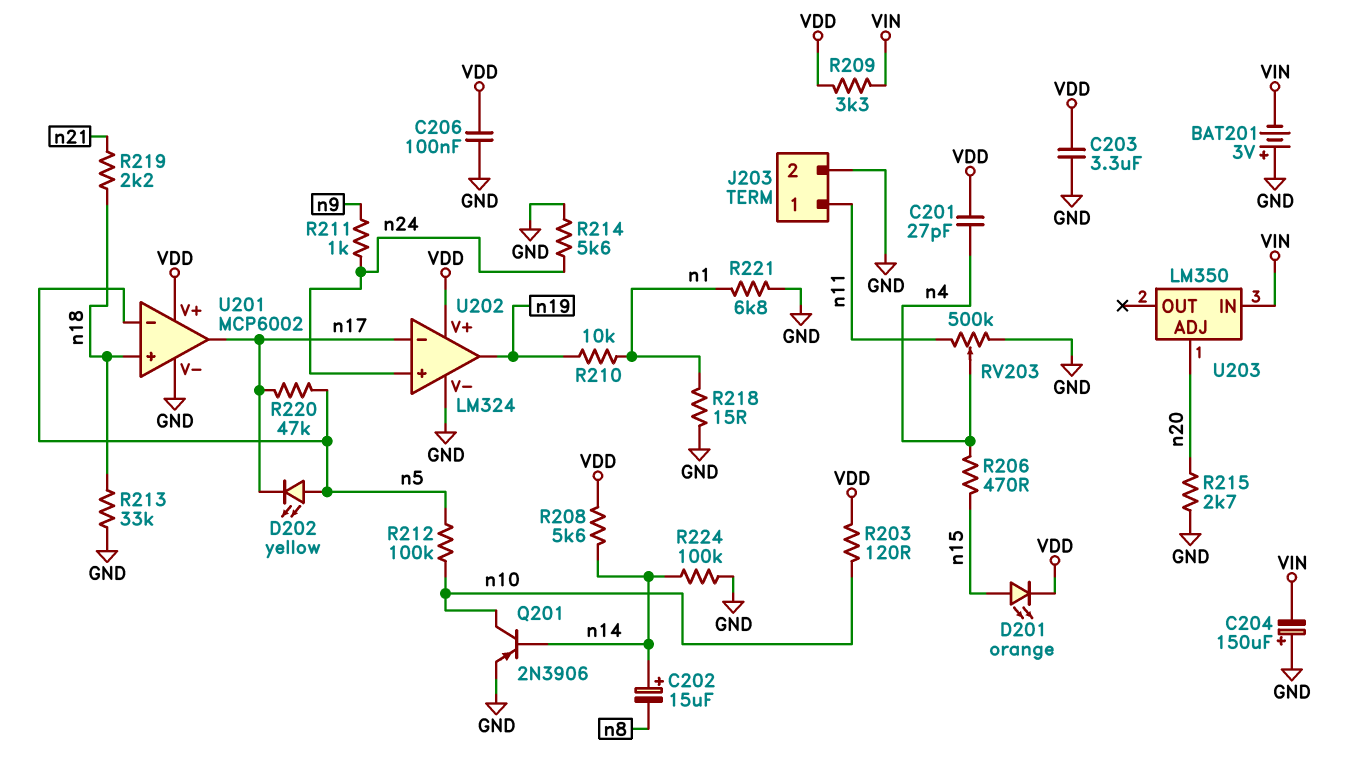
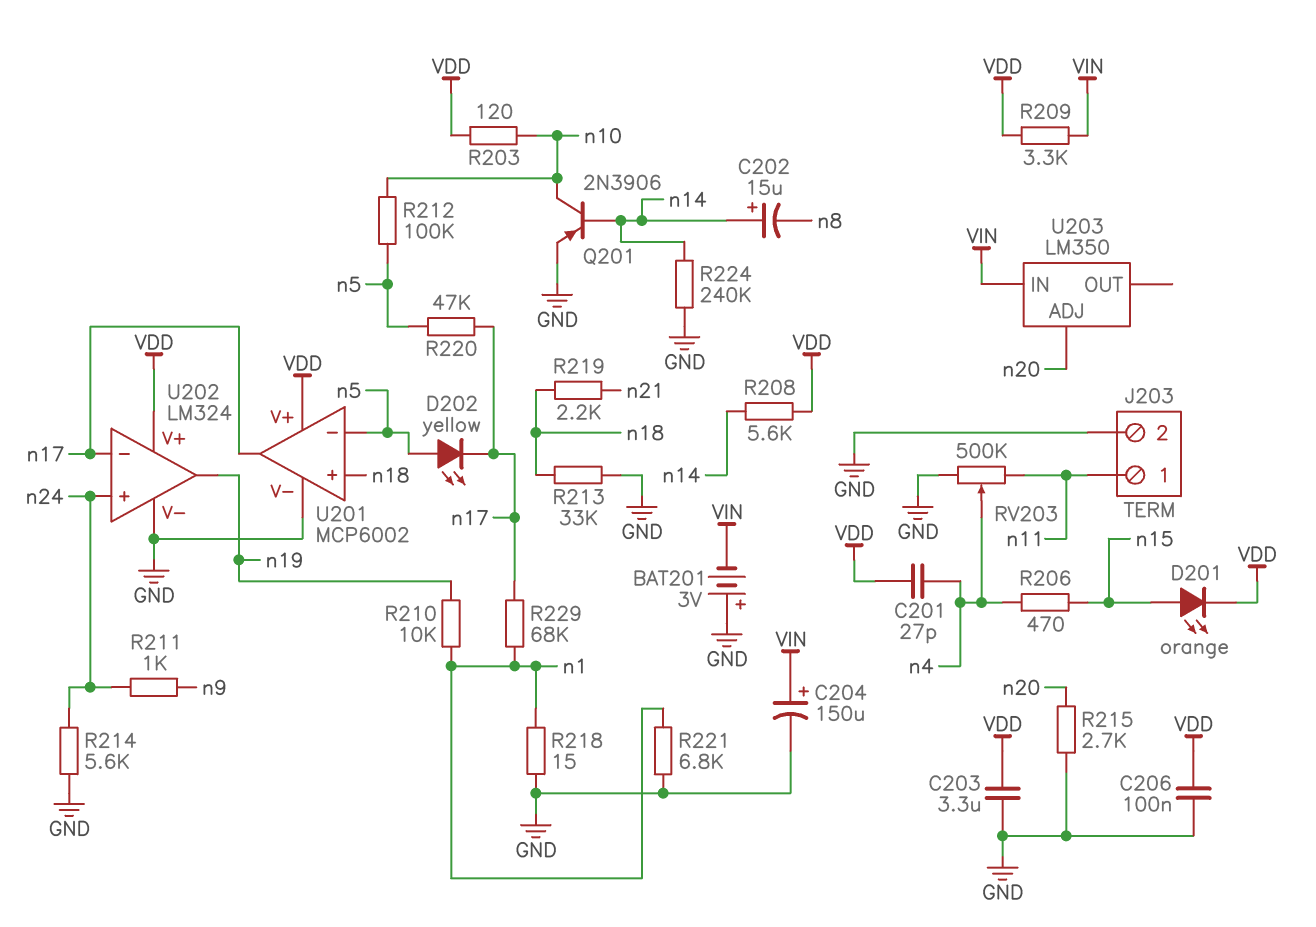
C204: 150uF (plus GND, minus VIN) -> 150uF (plus VIN, minus GND)
R224: 100k (GND, n14) -> 240k (GND, n14)
R229: none -> 68k (n1, n17)

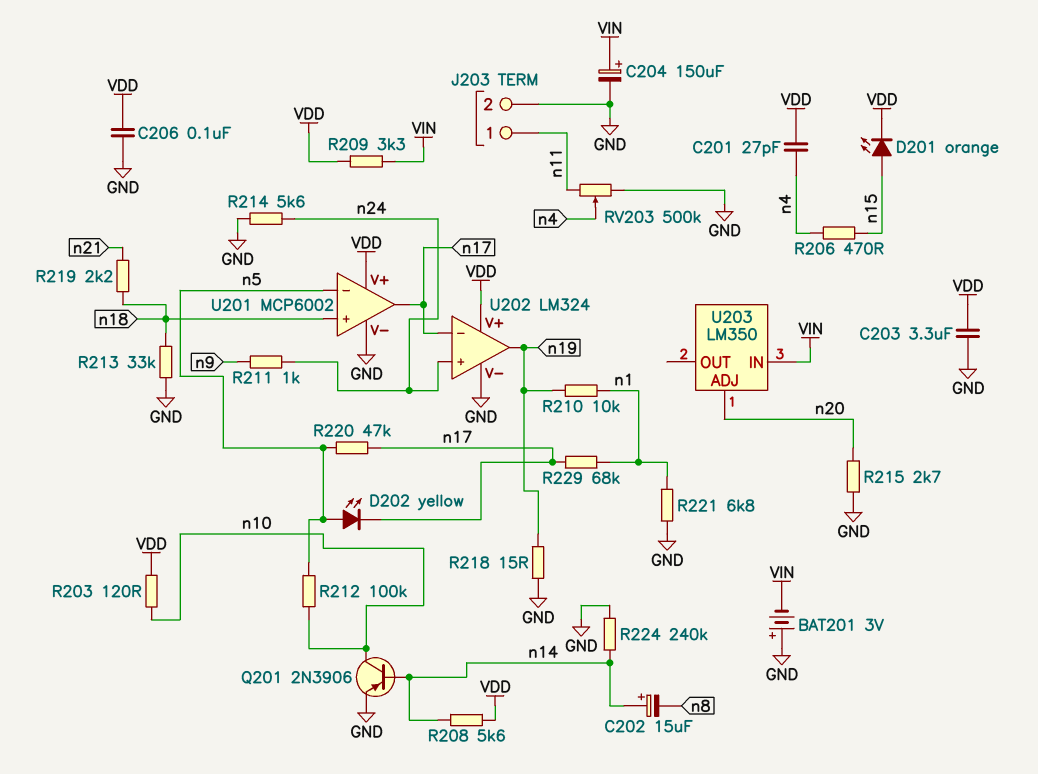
R218: 15 (GND, n1) -> 15 (GND, n19)

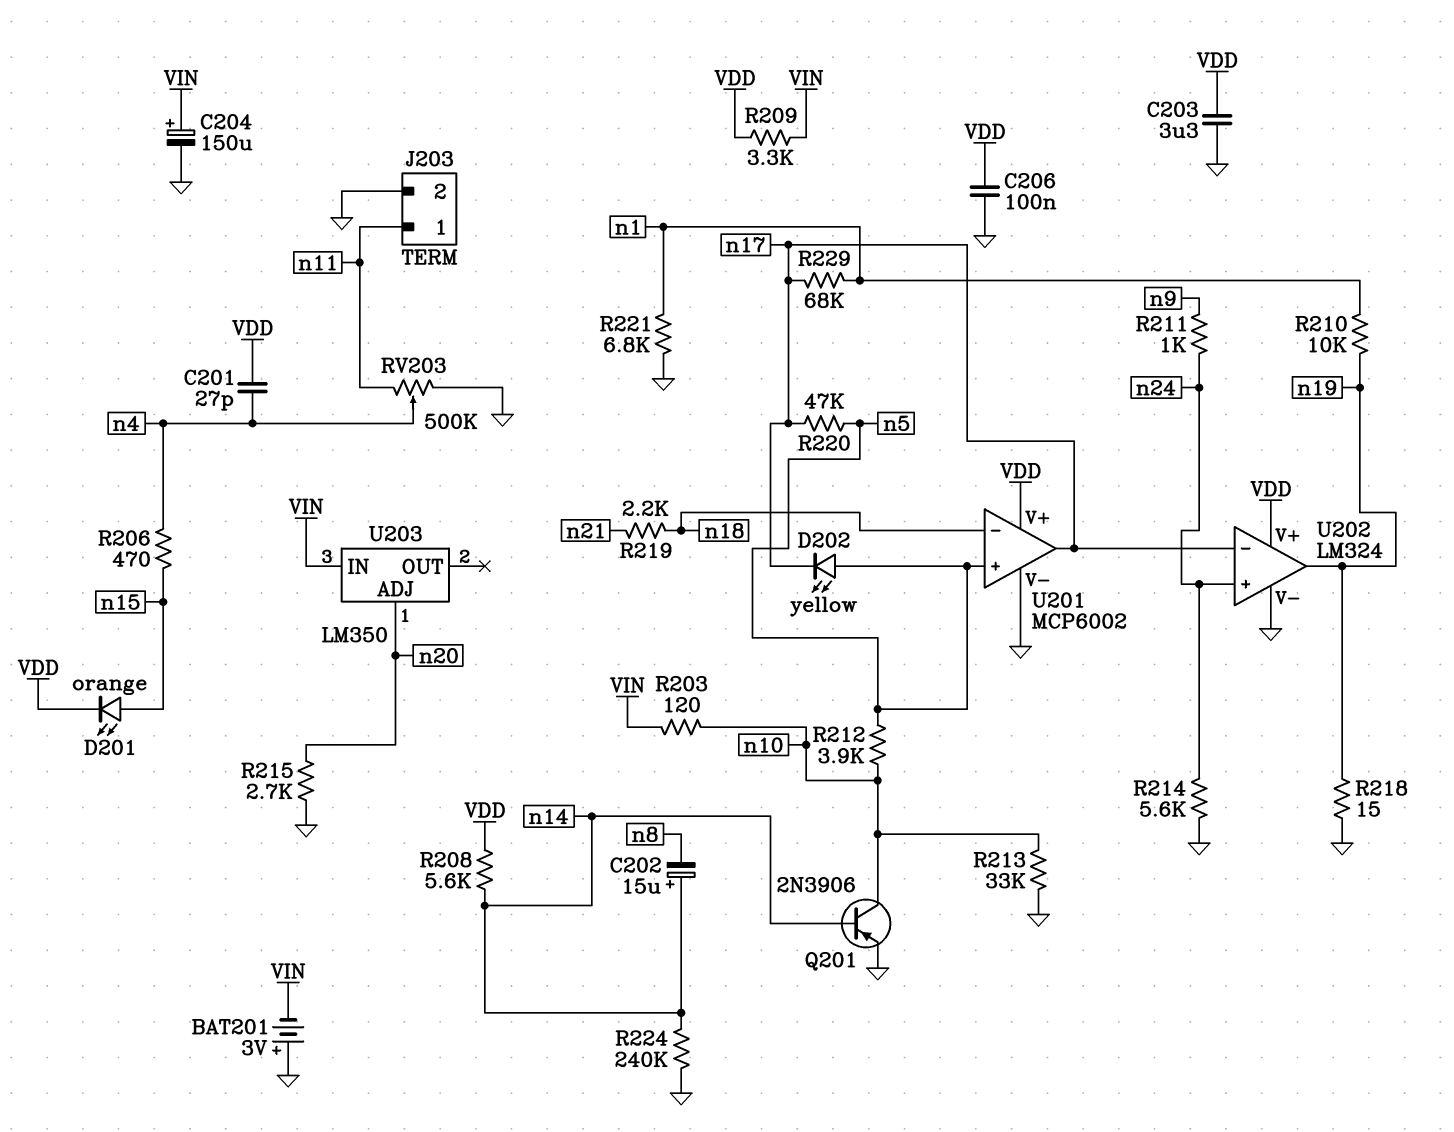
R203: 120 (VDD, n10) -> 120 (VIN, n10)
R212: 100k (n5, n10) -> 3.9k (n5, n10)
R213: 33k (GND, n18) -> 33k (GND, n10)
U201 pin in+: n18 -> n5
U201 pin in-: n5 -> n18

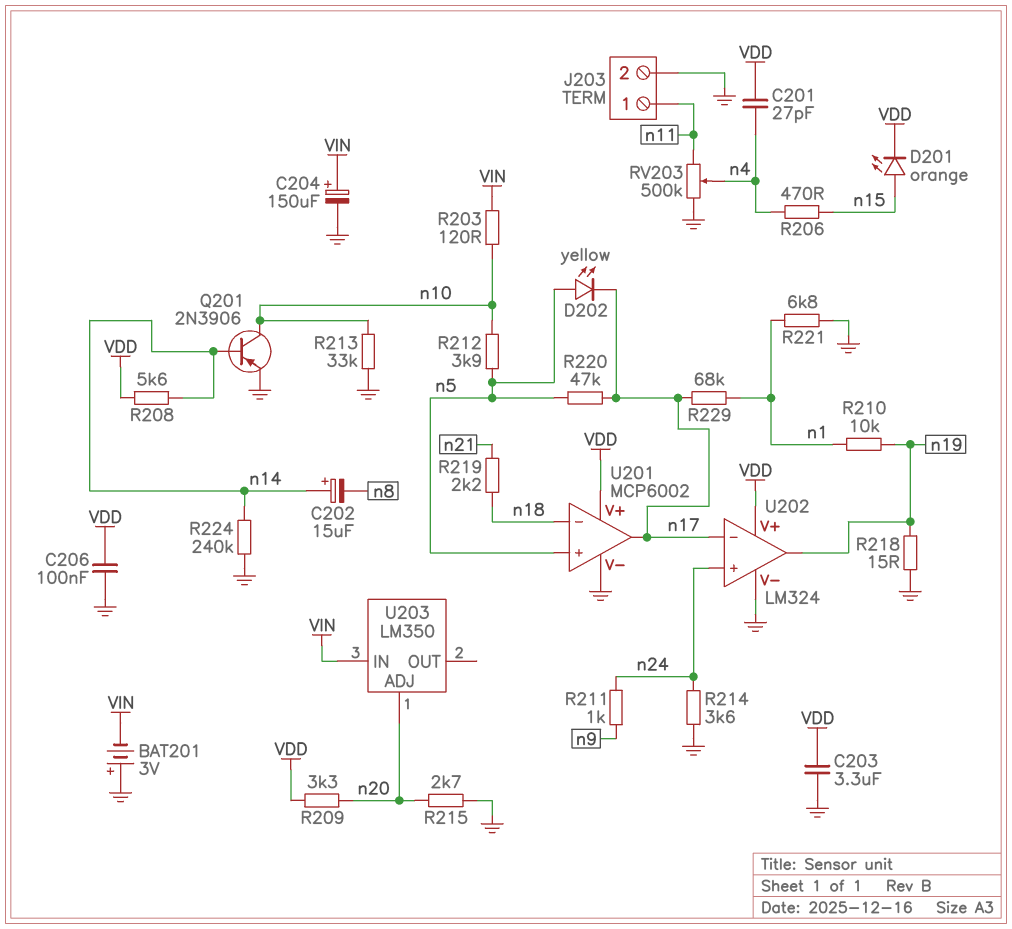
R209: 3.3k (VDD, VIN) -> 3.3k (VDD, n20)
R214: 5.6k (GND, n24) -> 3.6k (GND, n24)

